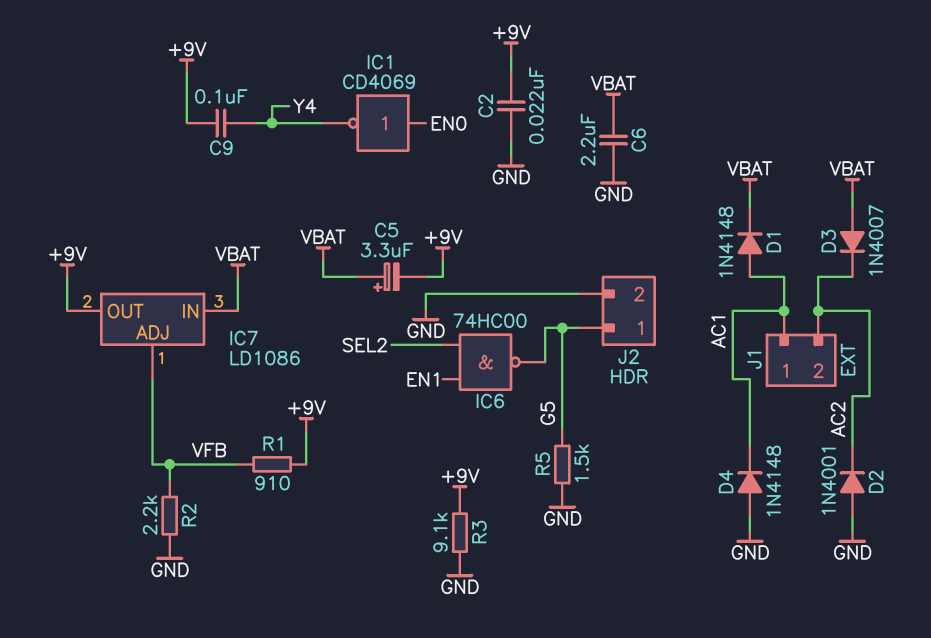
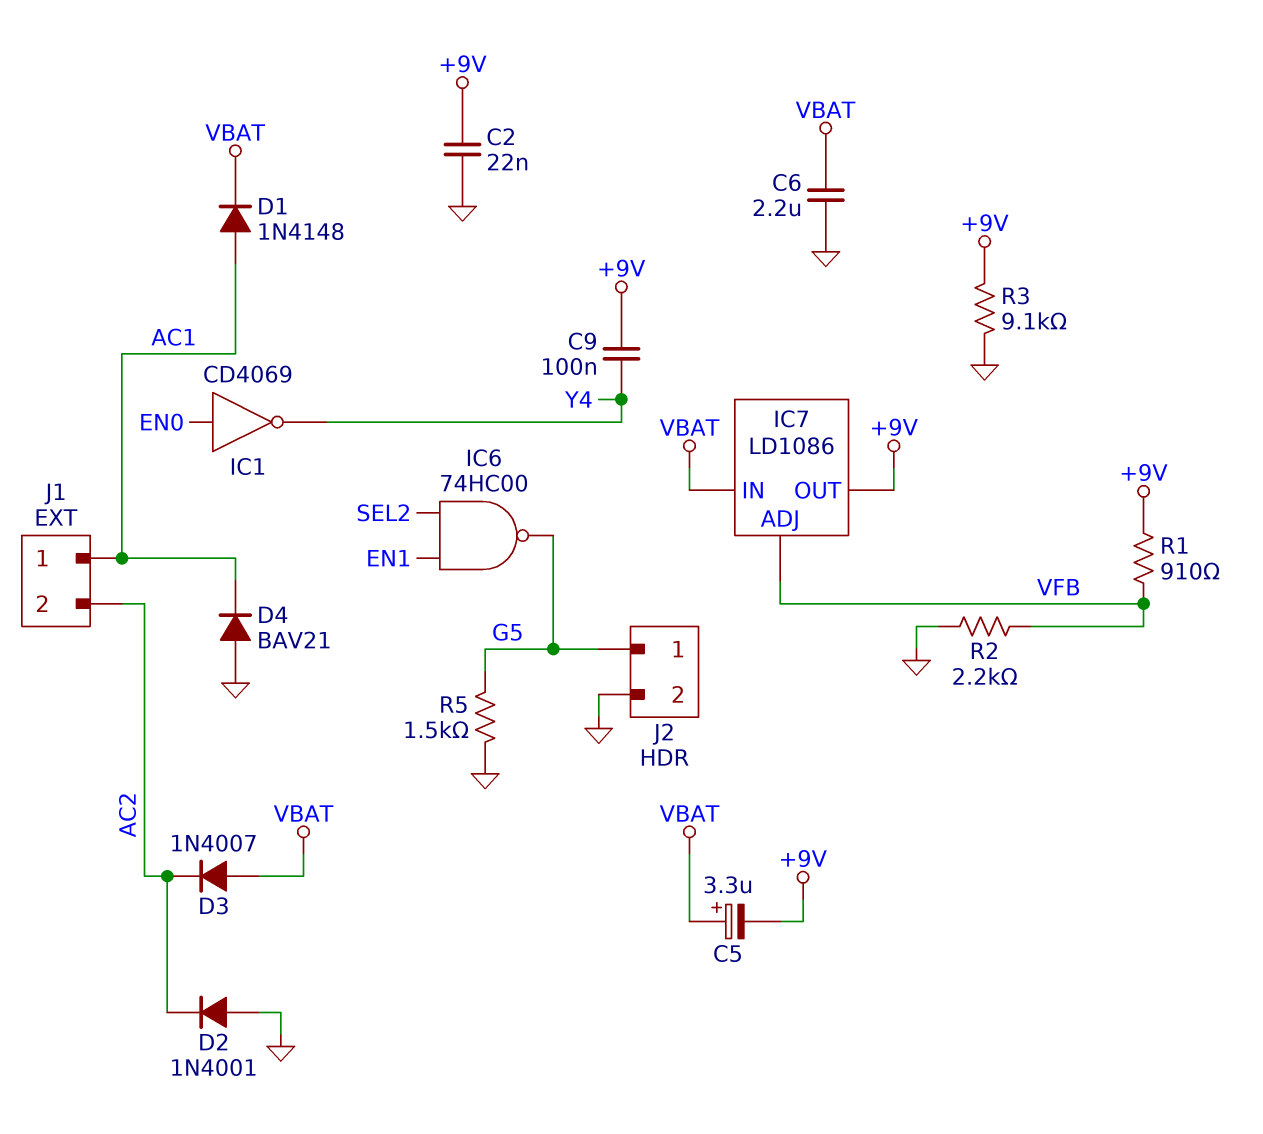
D4: diode 1N4148 (A GND, K AC1) -> diode BAV21 (A GND, K AC1)

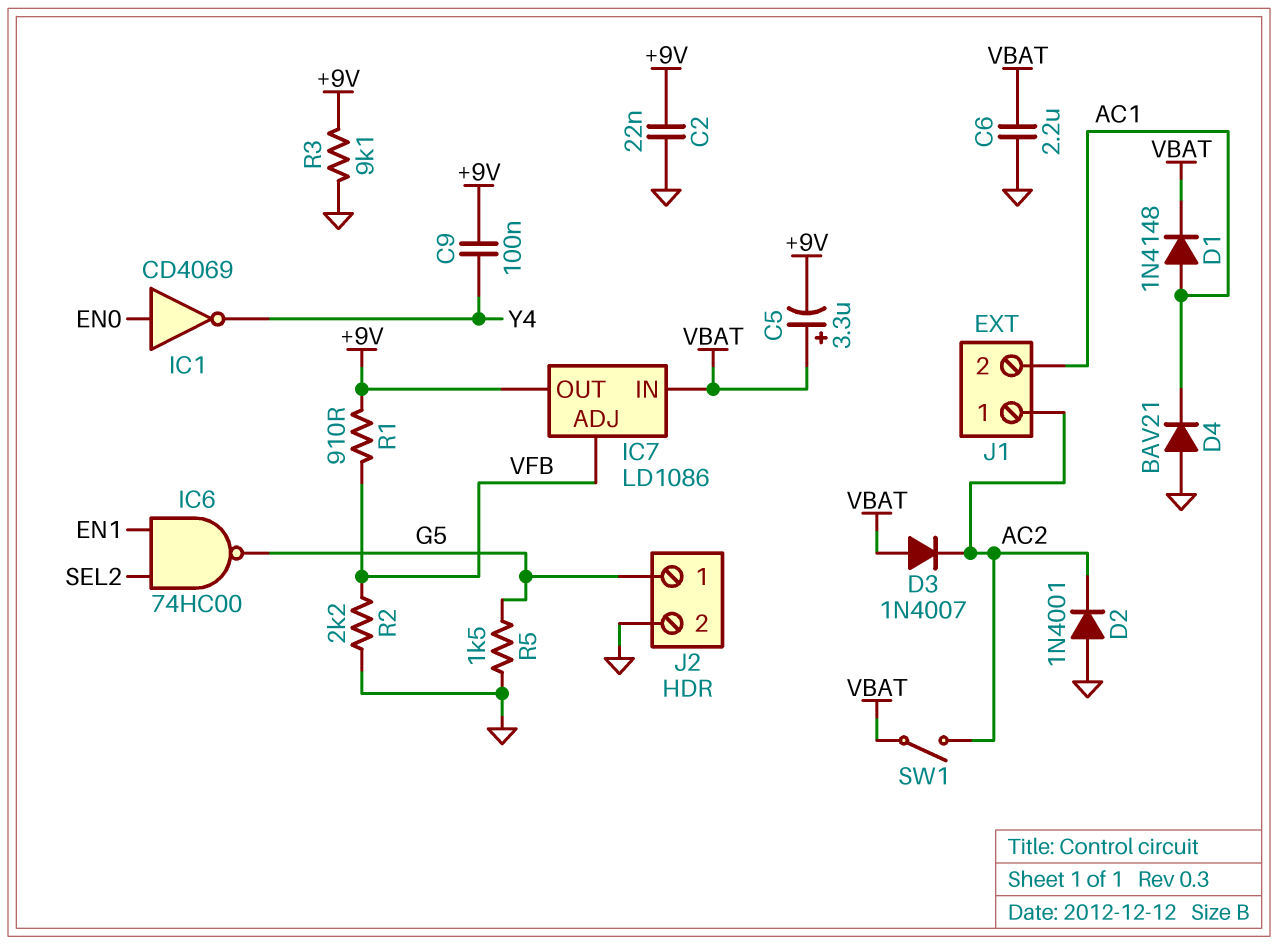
J1 pin 1: AC1 -> AC2
J1 pin 2: AC2 -> AC1
SW1: none -> switch (AC2, VBAT)

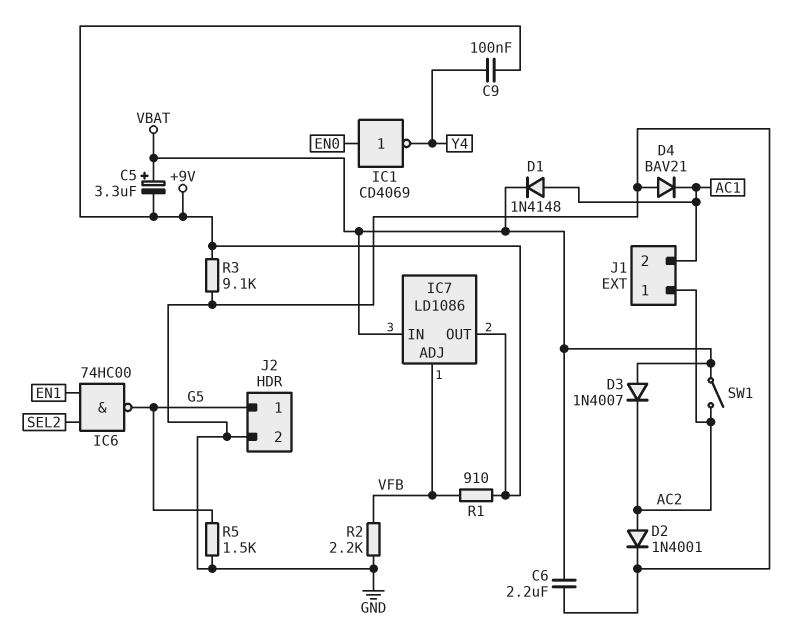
C2: 22nF (+9V, GND) -> none
D2: diode 1N4001 (A GND, K AC2) -> diode 1N4001 (A AC2, K GND)

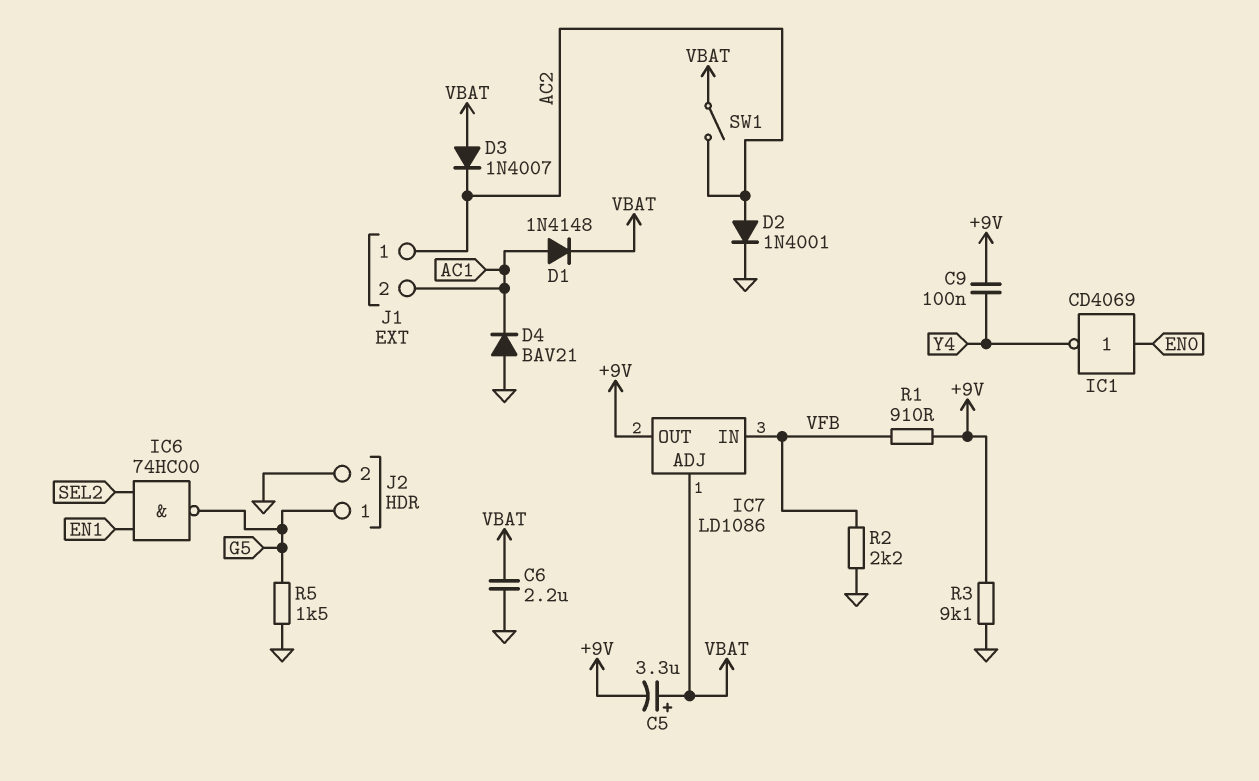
IC7 pin ADJ: VFB -> VBAT
IC7 pin IN: VBAT -> VFB

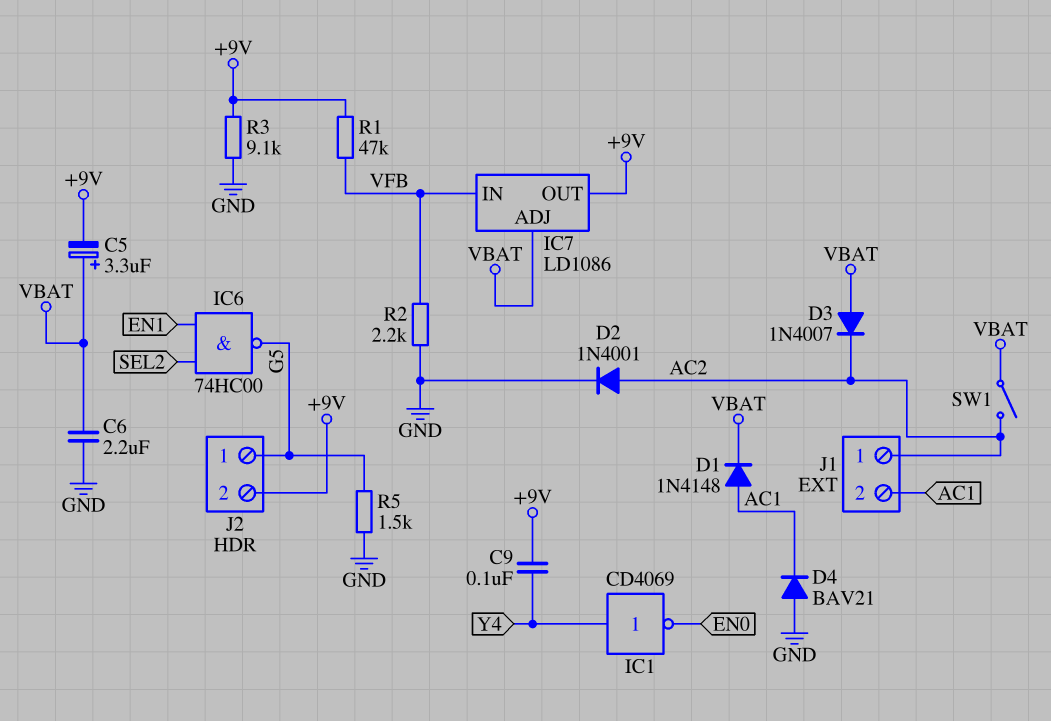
IC1: NOT CD4069 (in EN0, out Y4) -> NOT CD4069 (in Y4, out EN0)
J2 pin 2: GND -> +9V
R1: 910 (+9V, VFB) -> 47k (+9V, VFB)

